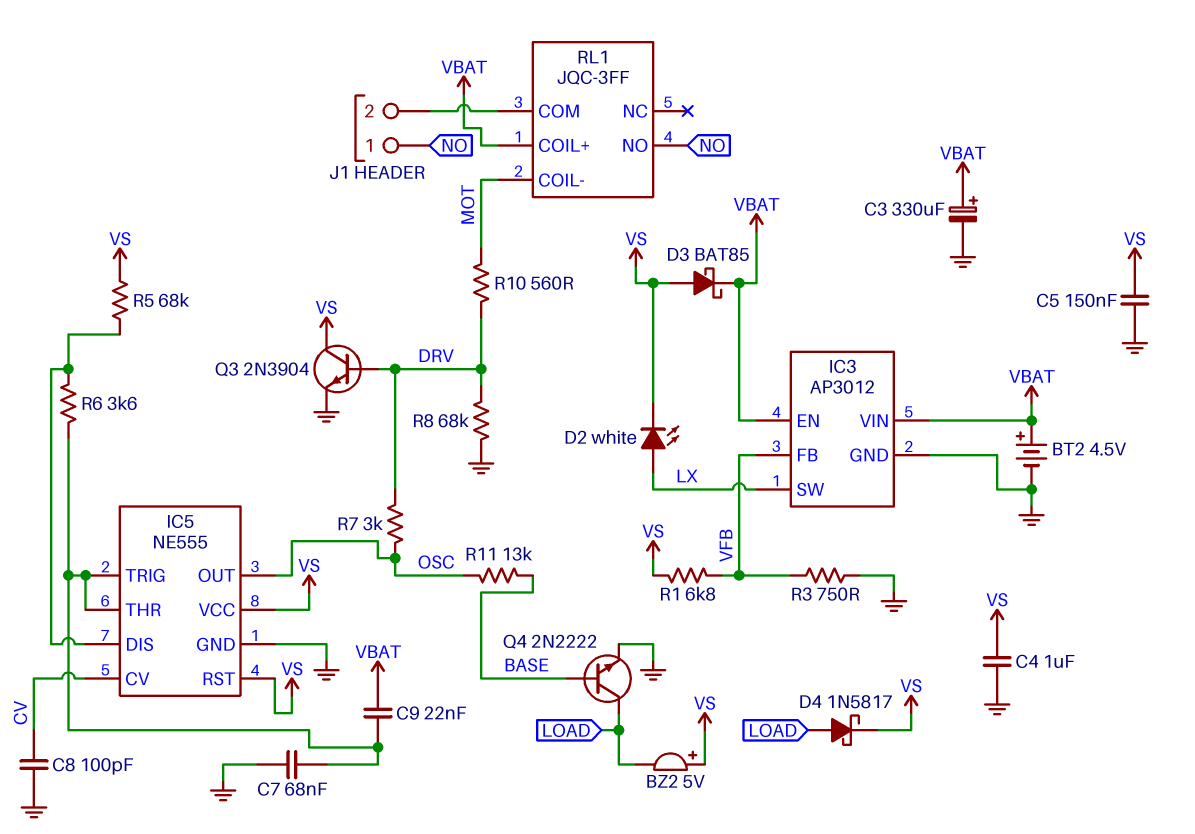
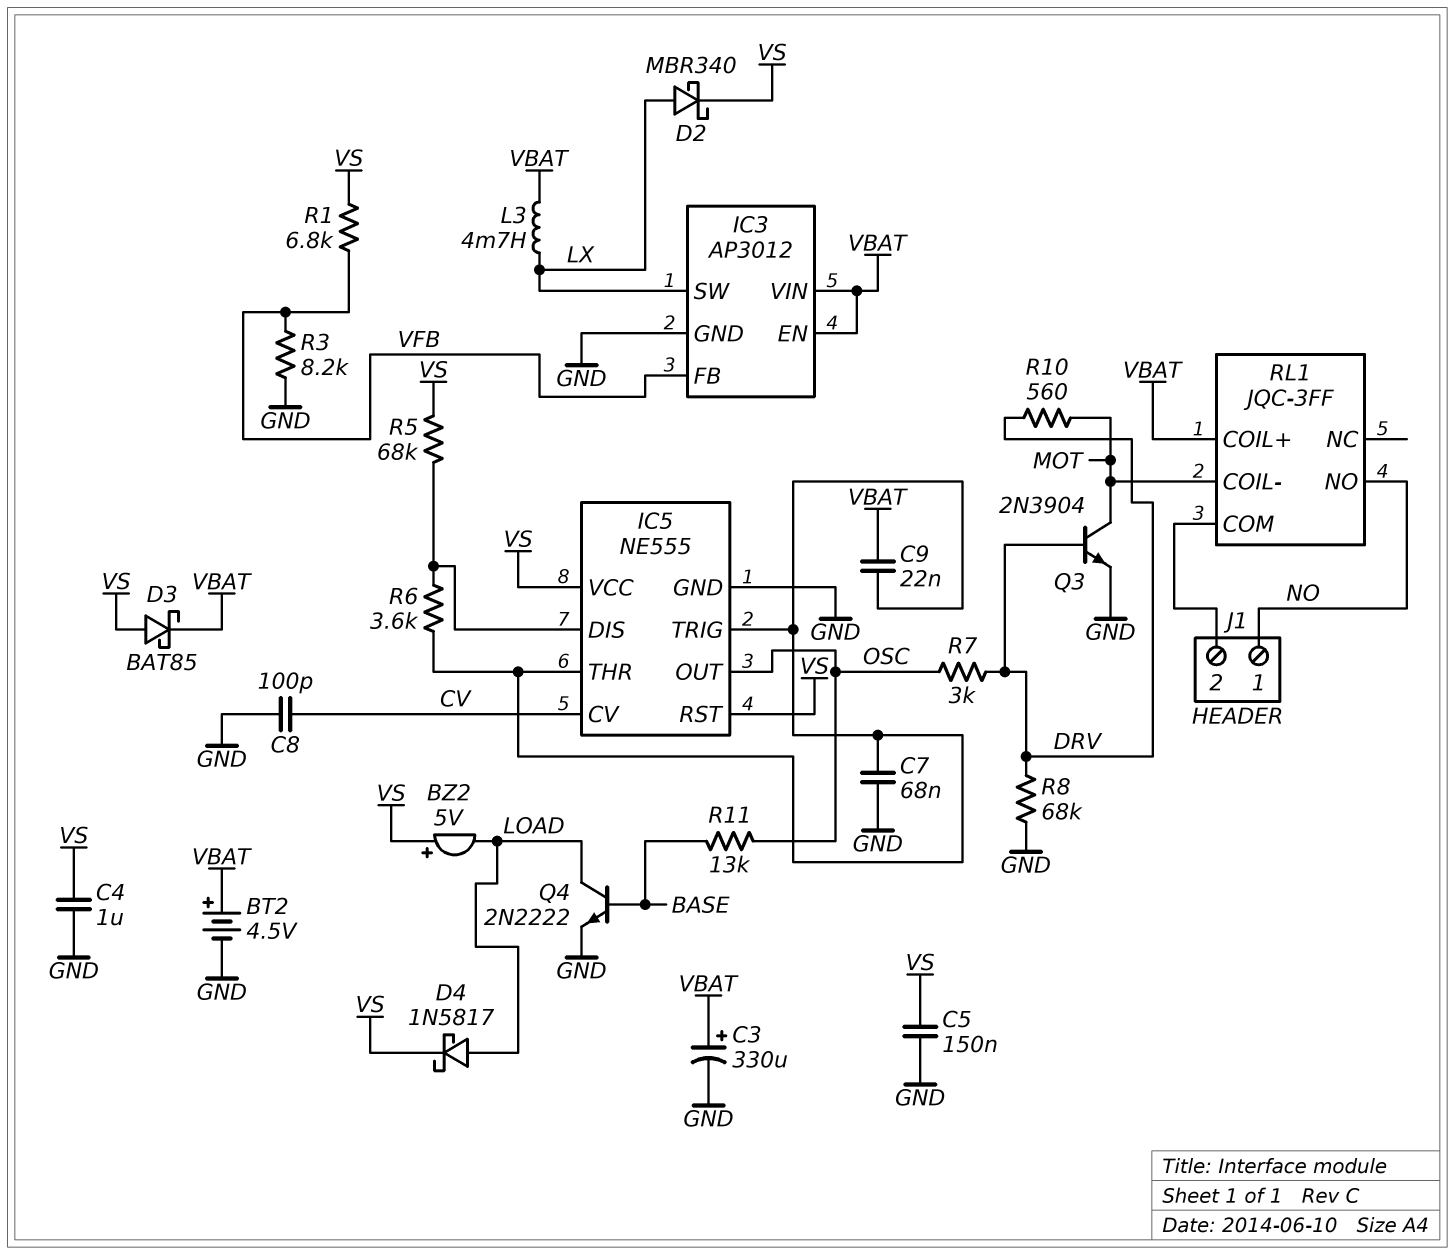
D2: LED white (A LX, K VS) -> schottky MBR340 (A LX, K VS)
L3: none -> 4.7mH (LX, VBAT)
Q3: NPN 2N3904 (B DRV, C VS, E GND) -> NPN 2N3904 (B DRV, C MOT, E GND)
R3: 750 (GND, VFB) -> 8.2k (GND, VFB)

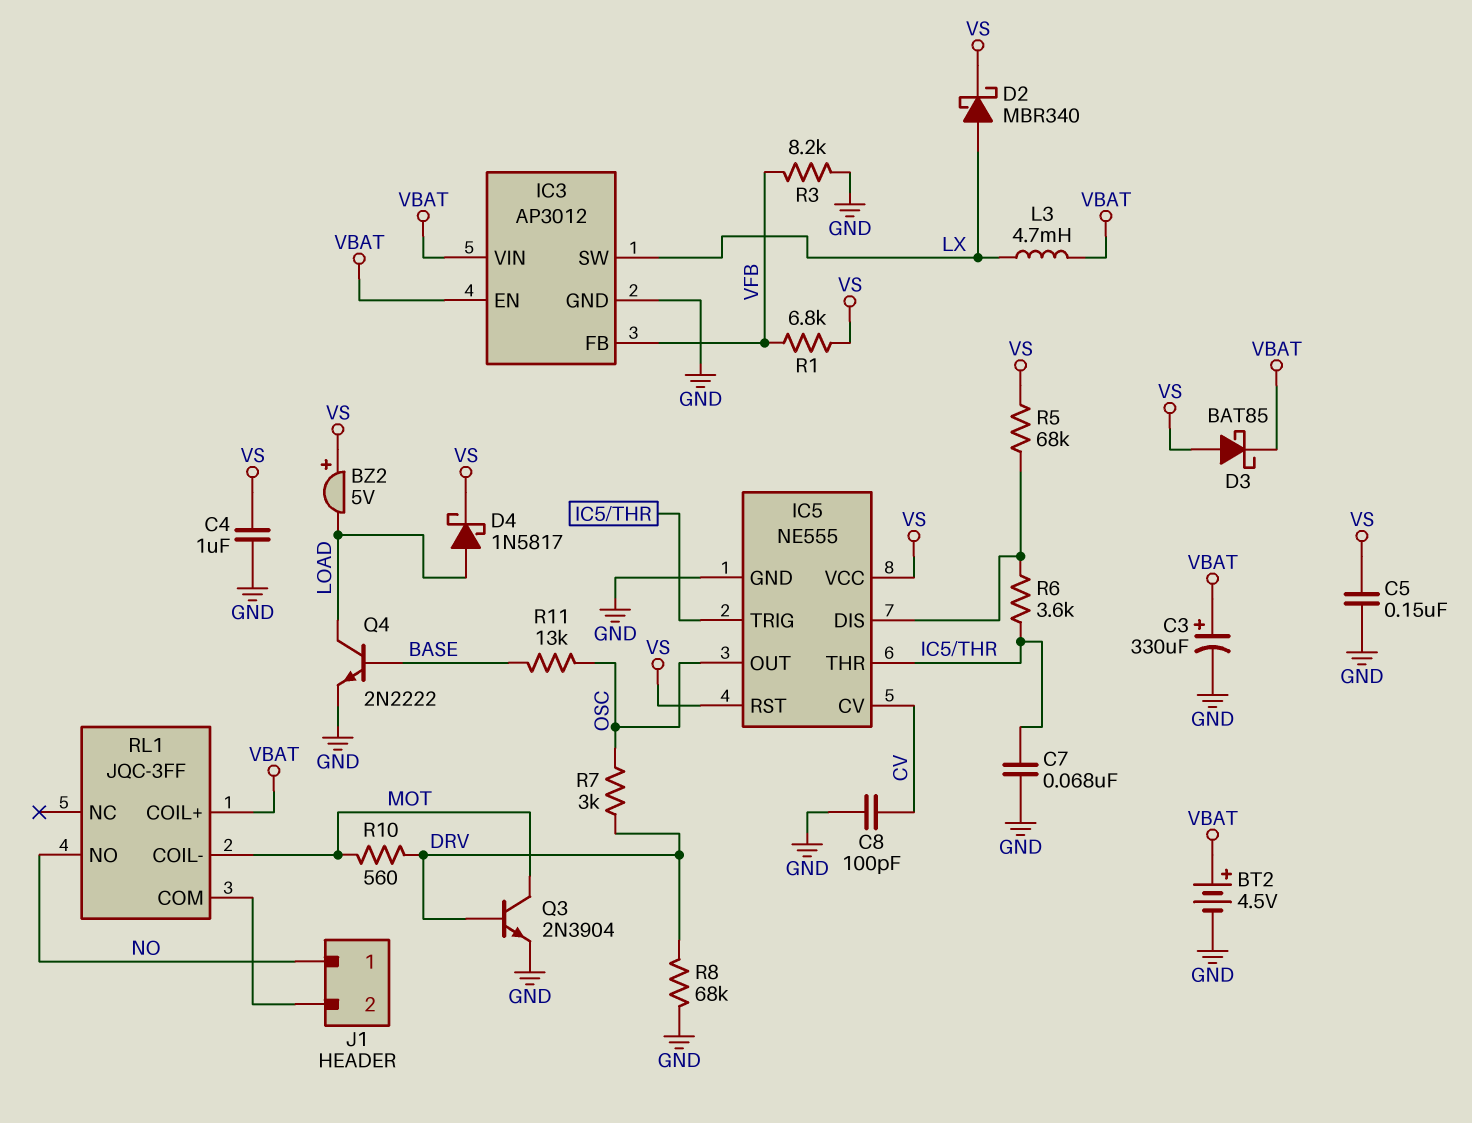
C9: 22nF (IC5/THR, VBAT) -> none

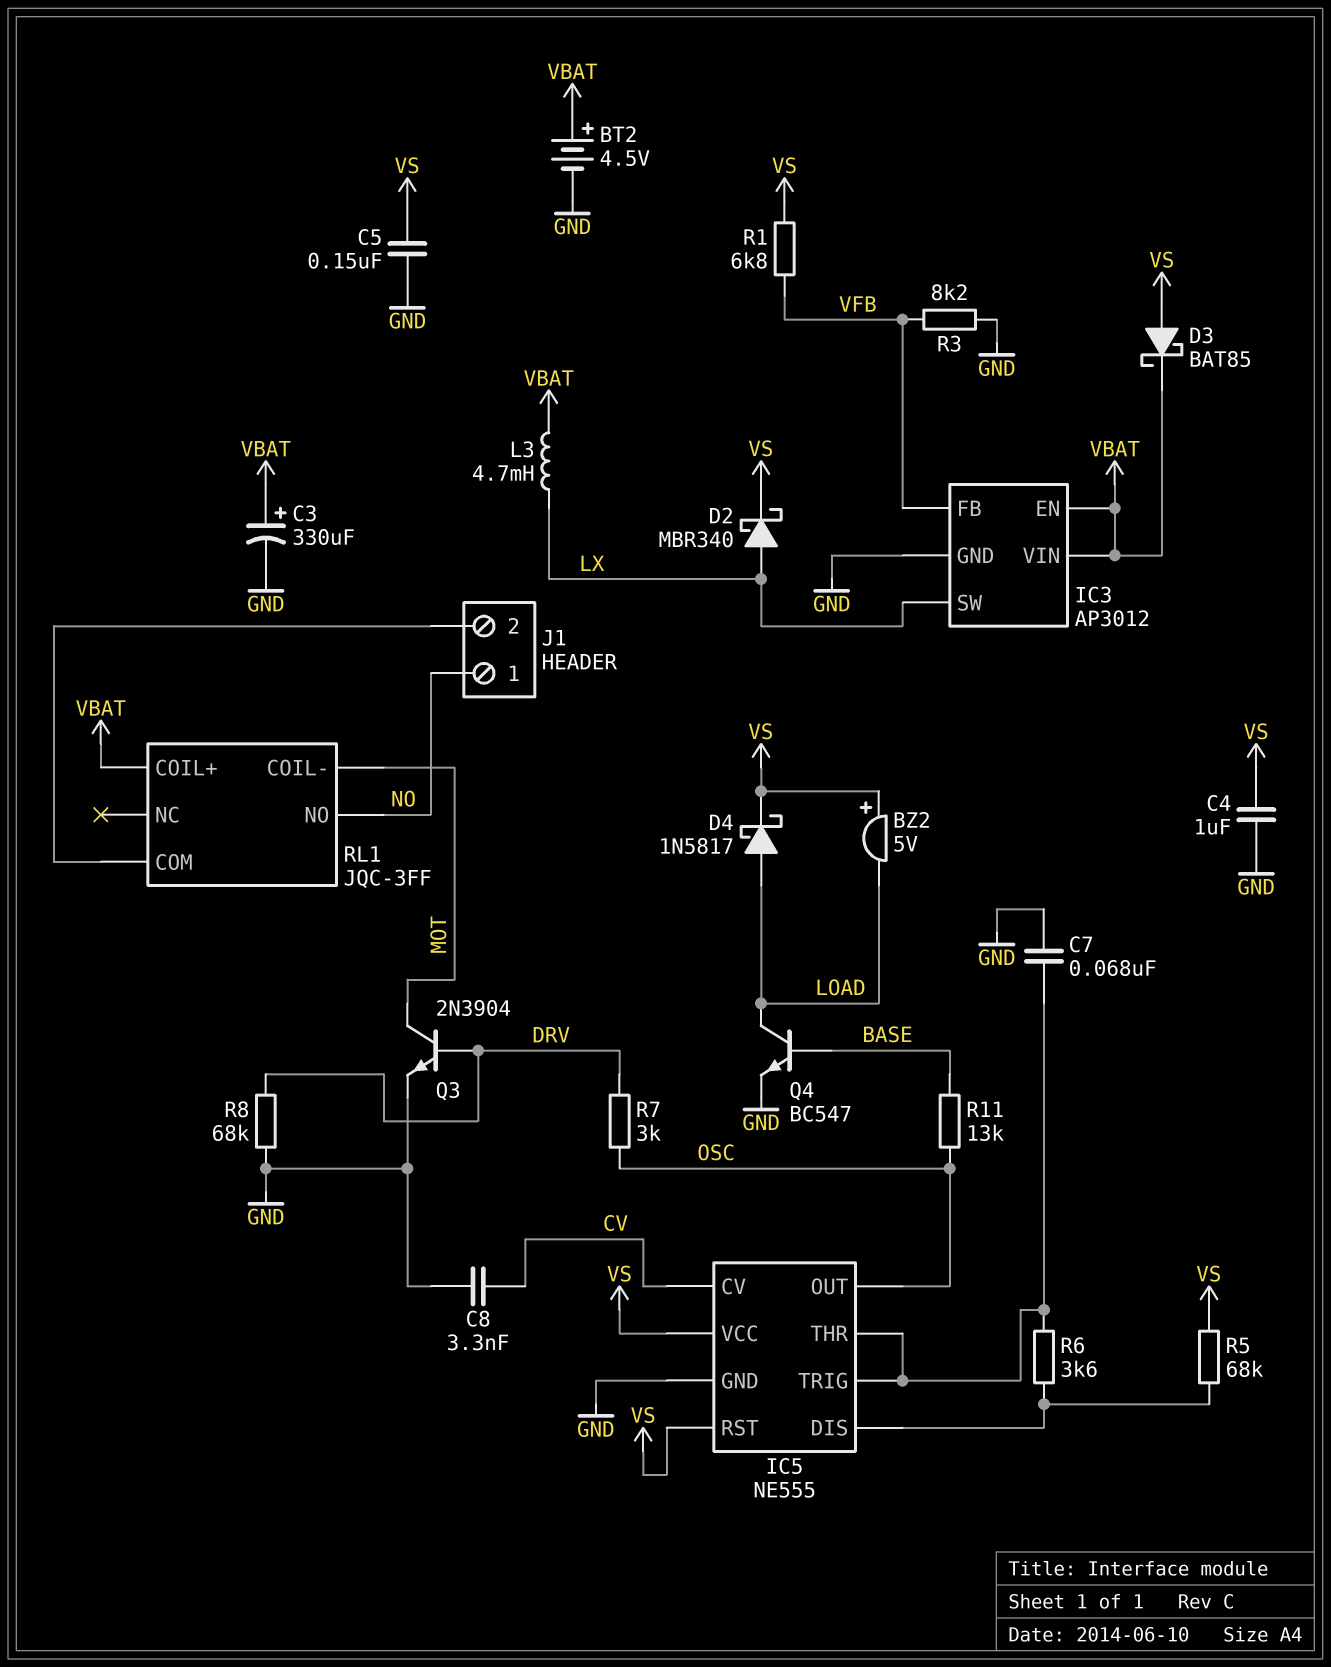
C8: 100pF (CV, GND) -> 3.3nF (CV, GND)
Q4: NPN 2N2222 (B BASE, C LOAD, E GND) -> NPN BC547 (B BASE, C LOAD, E GND)
R10: 560 (DRV, MOT) -> none

